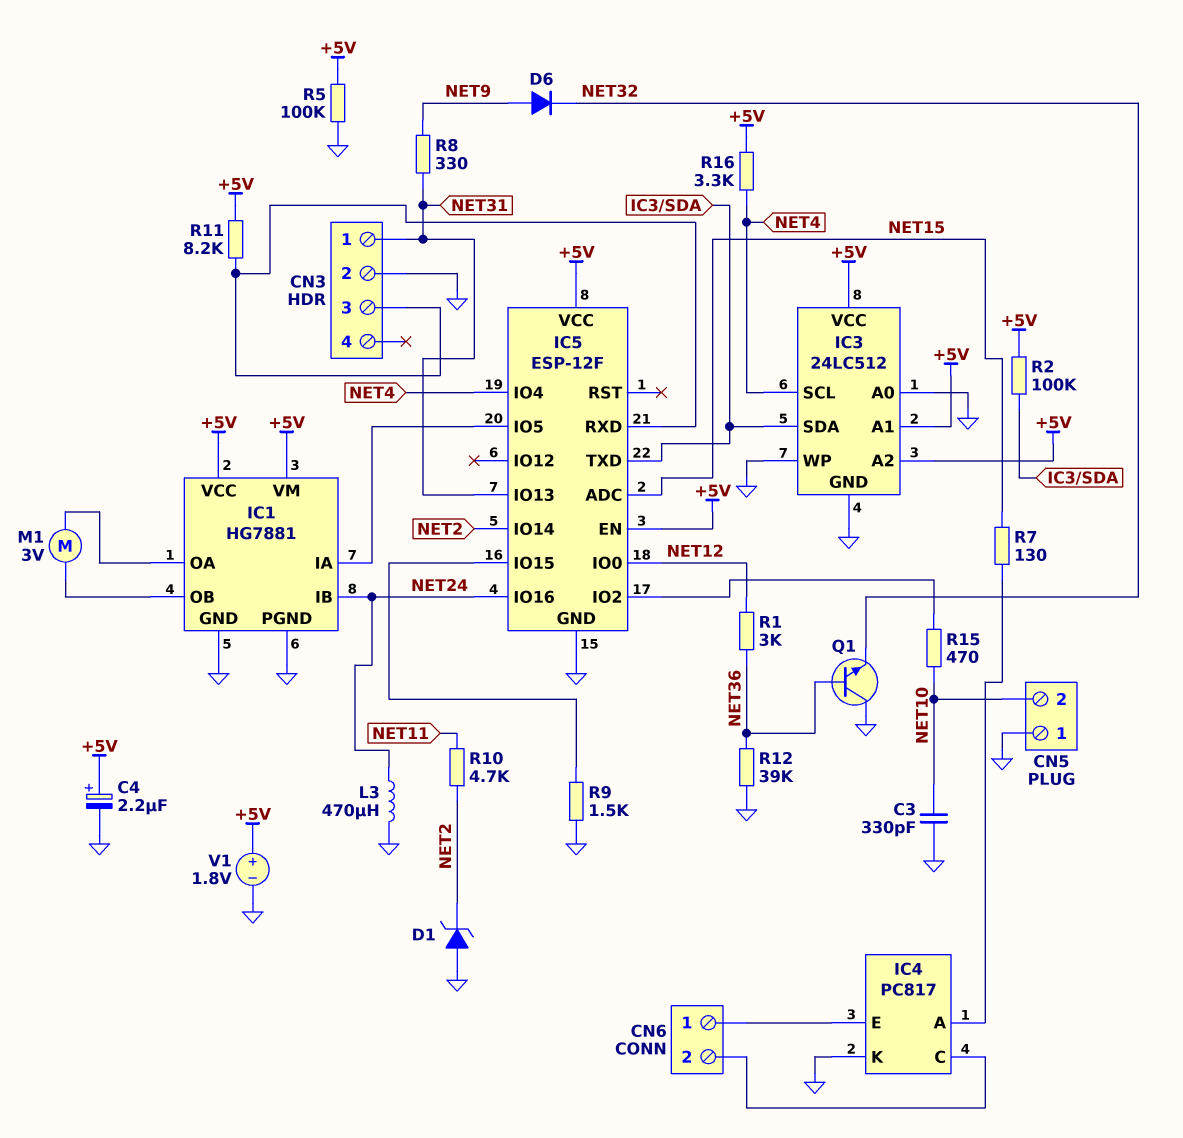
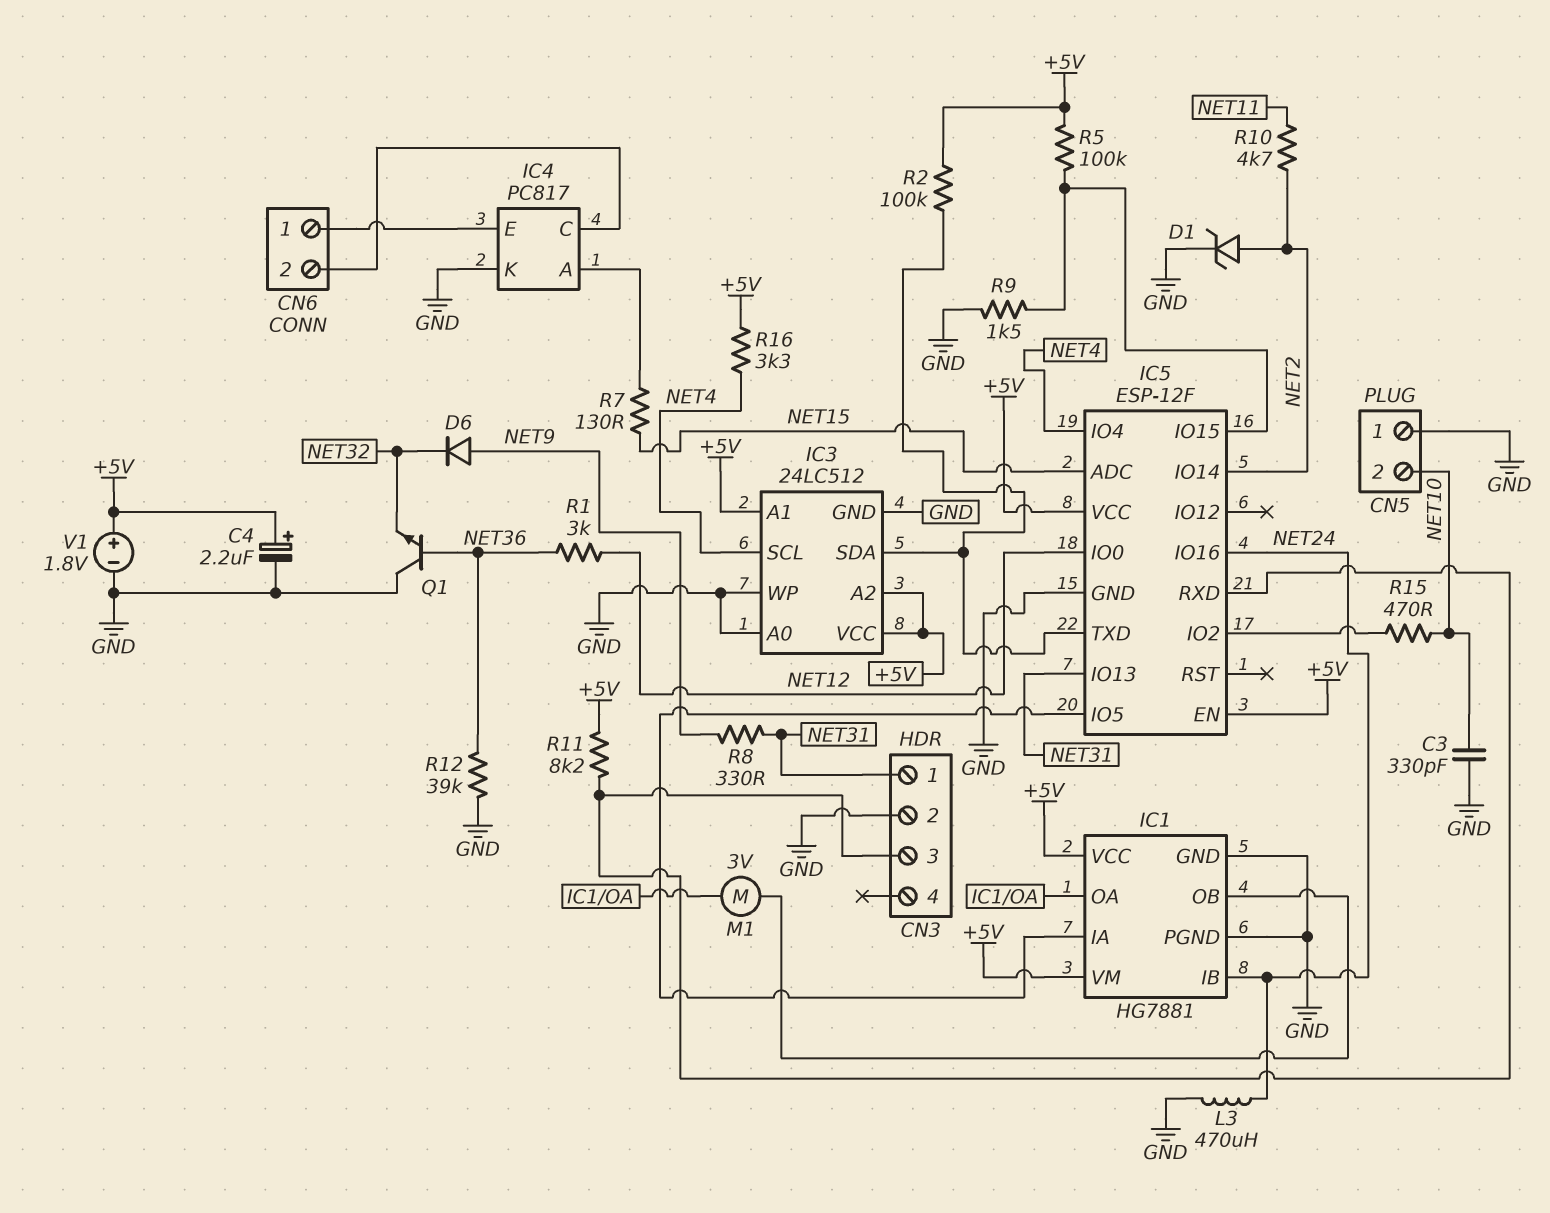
D1: zener (A GND, K NET2) -> zener (A NET2, K GND)
R5: 100k (+5V, GND) -> 100k (+5V, IC5/IO15)

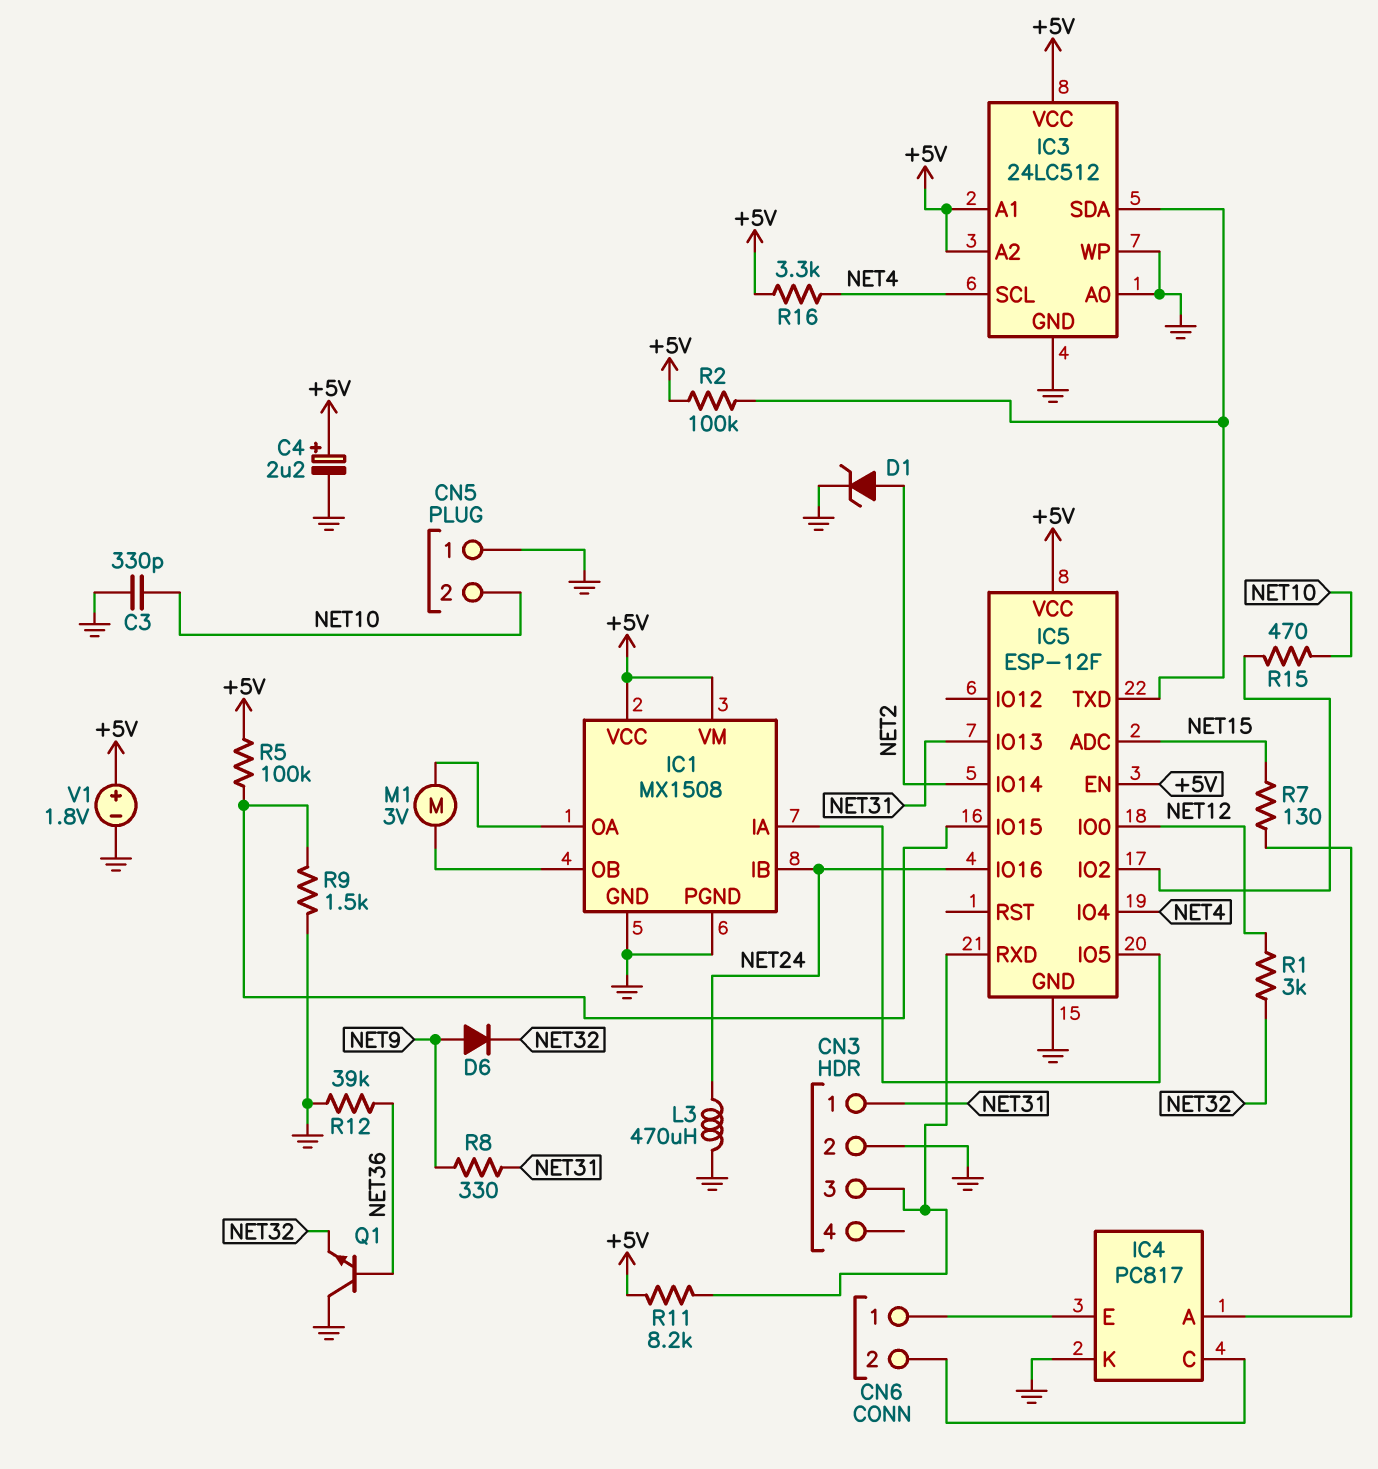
IC1: HG7881 -> MX1508
R1: 3k (NET12, NET36) -> 3k (NET12, NET32)
R10: 4.7k (NET2, NET11) -> none

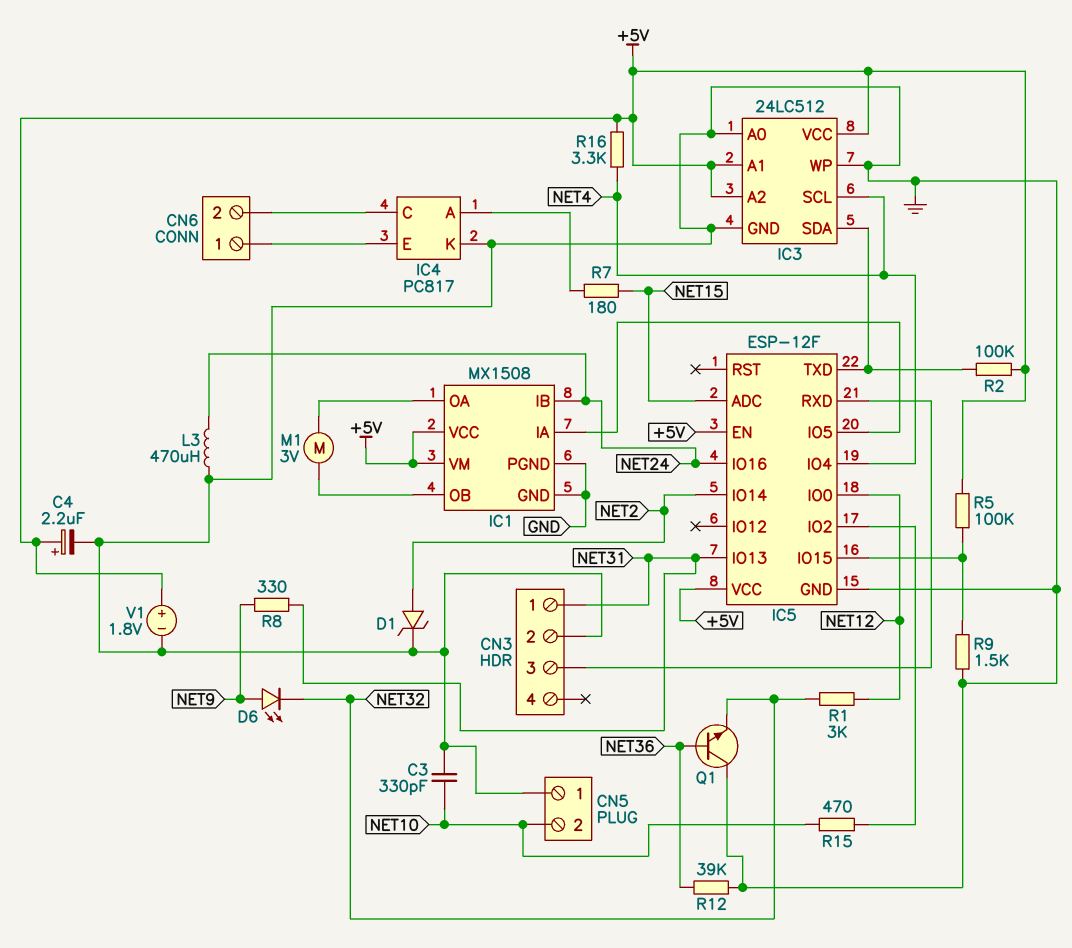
D6: diode (A NET9, K NET32) -> LED (A NET9, K NET32)
R7: 130 (IC4/A, NET15) -> 180 (IC4/A, NET15)
R11: 8.2k (+5V, CN3/3) -> none

